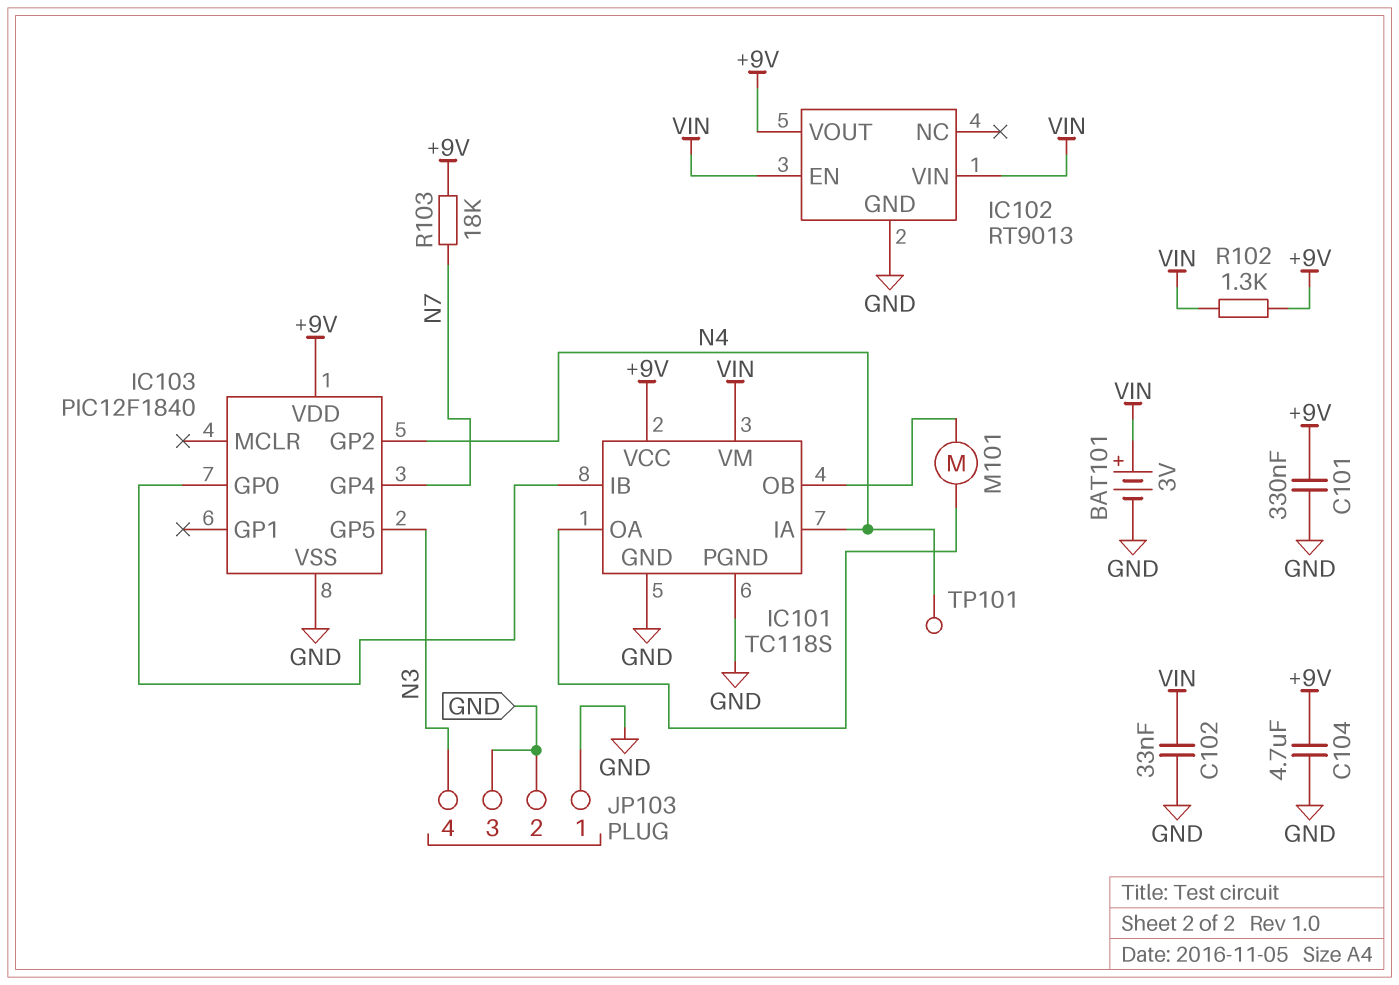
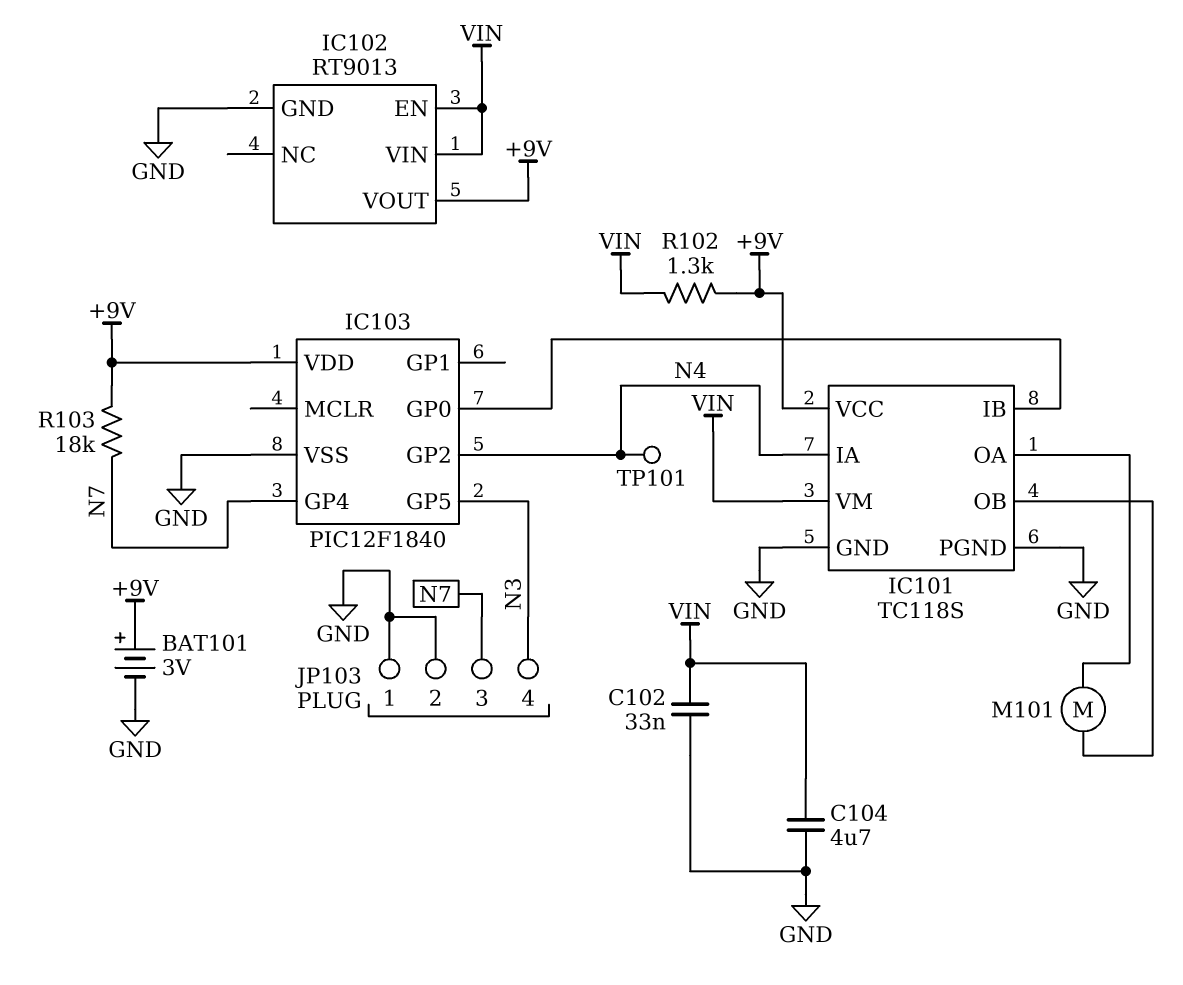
BAT101: 3V (plus VIN, minus GND) -> 3V (plus +9V, minus GND)
C101: 330nF (+9V, GND) -> none
C104: 4.7uF (+9V, GND) -> 4.7uF (GND, VIN)
JP103 pin 3: GND -> N7

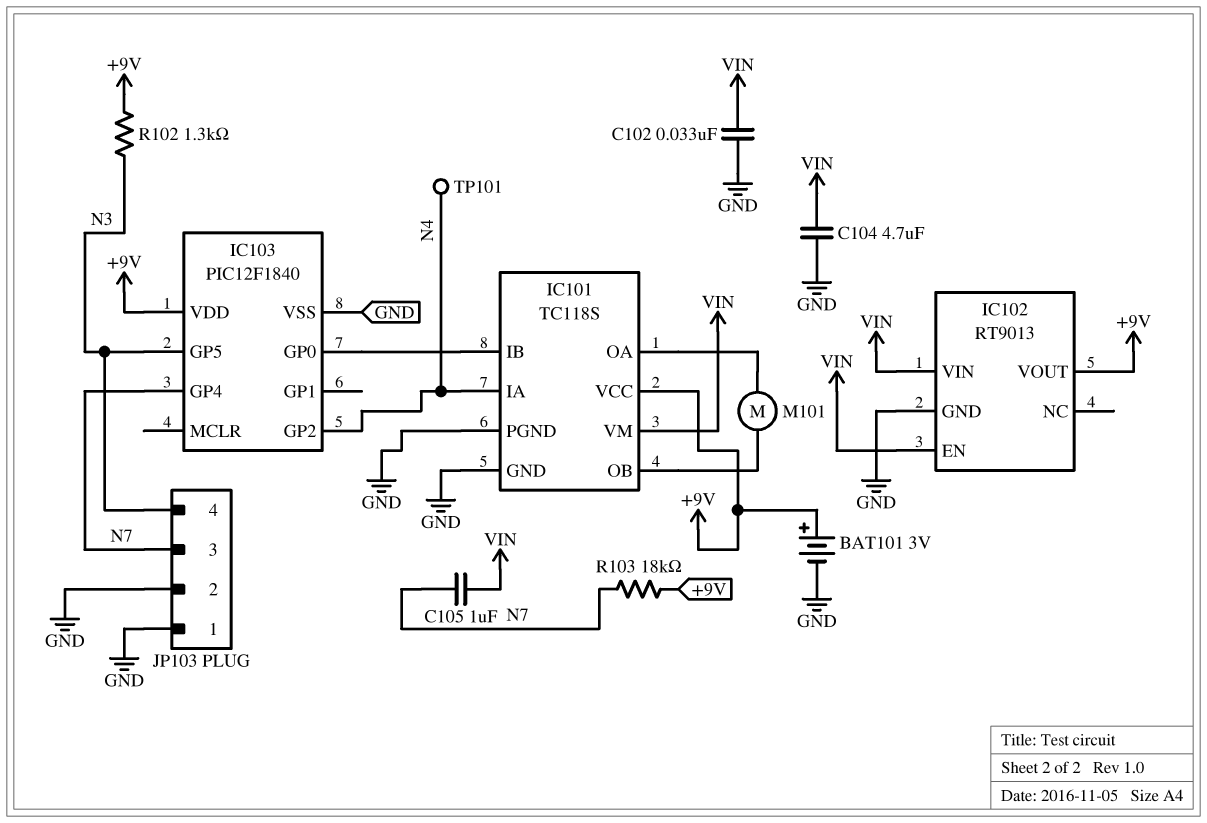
C105: none -> 1uF (N7, VIN)
R102: 1.3k (+9V, VIN) -> 1.3k (+9V, N3)

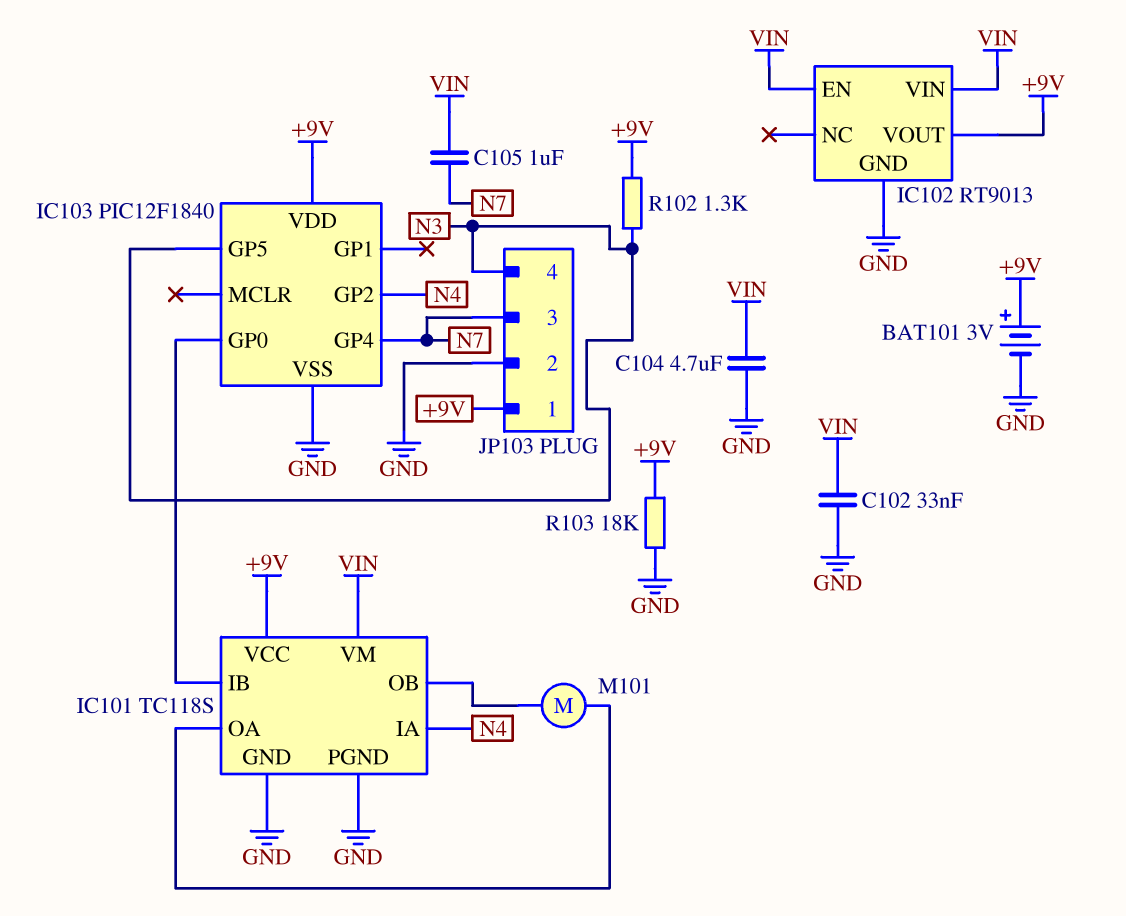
JP103 pin 1: GND -> +9V
R103: 18k (+9V, N7) -> 18k (+9V, GND)
TP101: test point (N4) -> none

